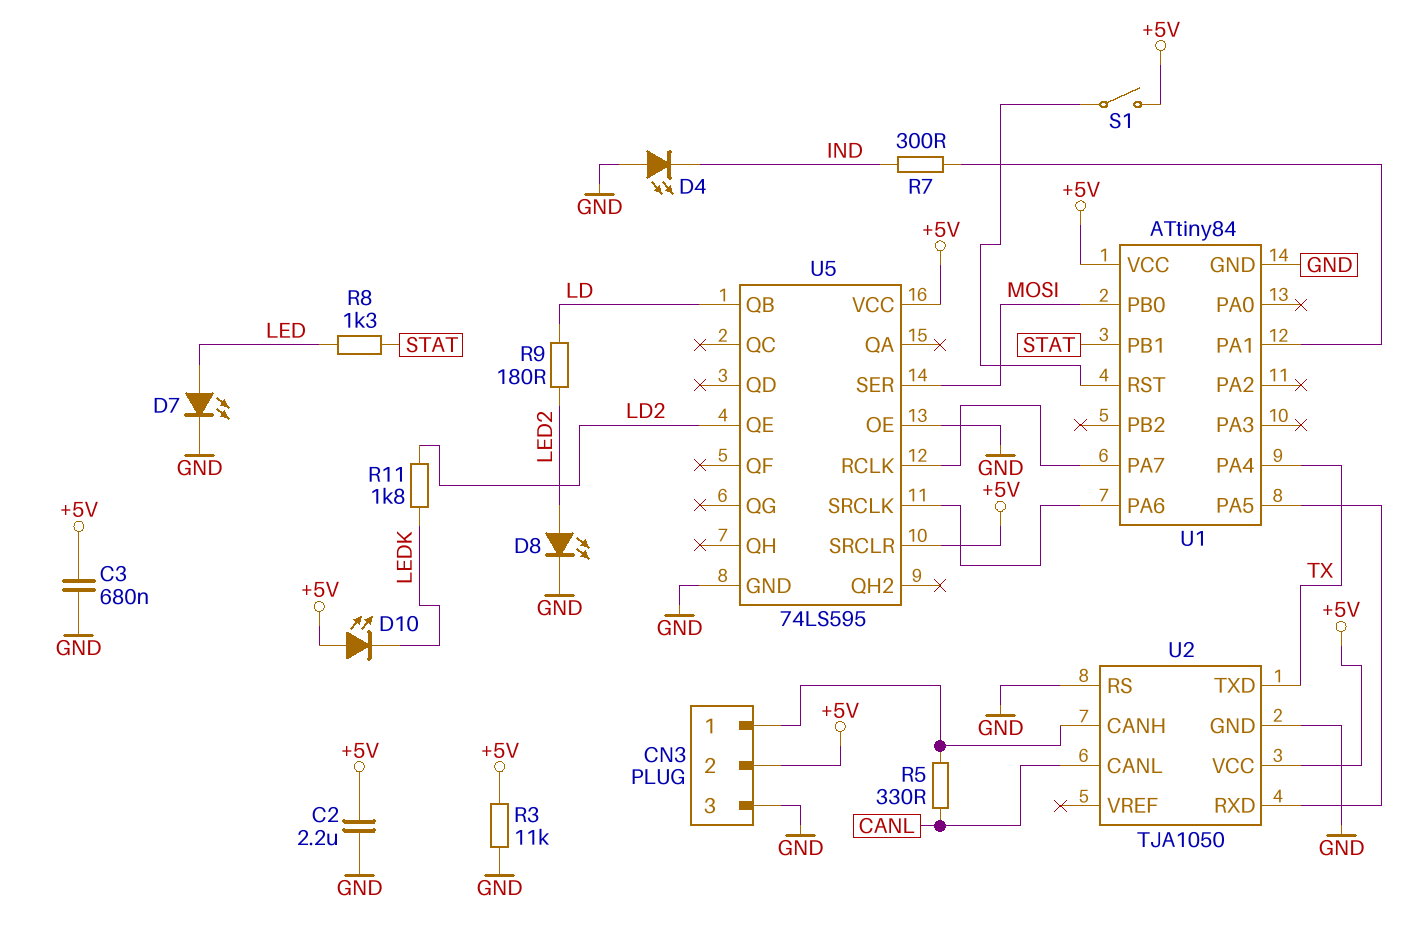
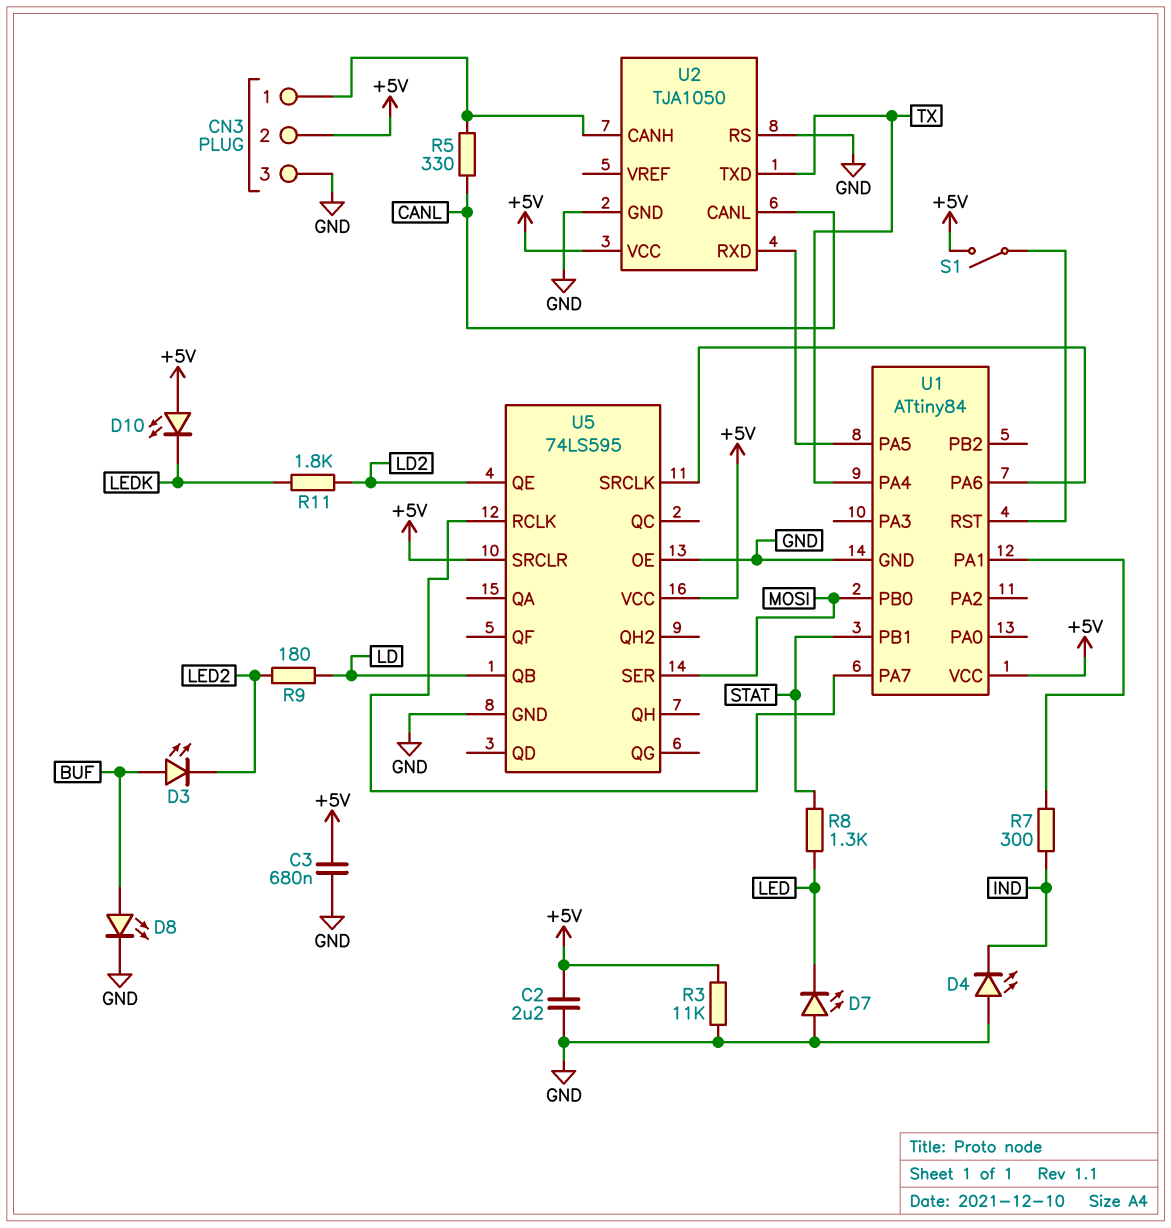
D3: none -> LED (A BUF, K LED2)
D7: LED (A LED, K GND) -> LED (A GND, K LED)
D8: LED (A LED2, K GND) -> LED (A BUF, K GND)

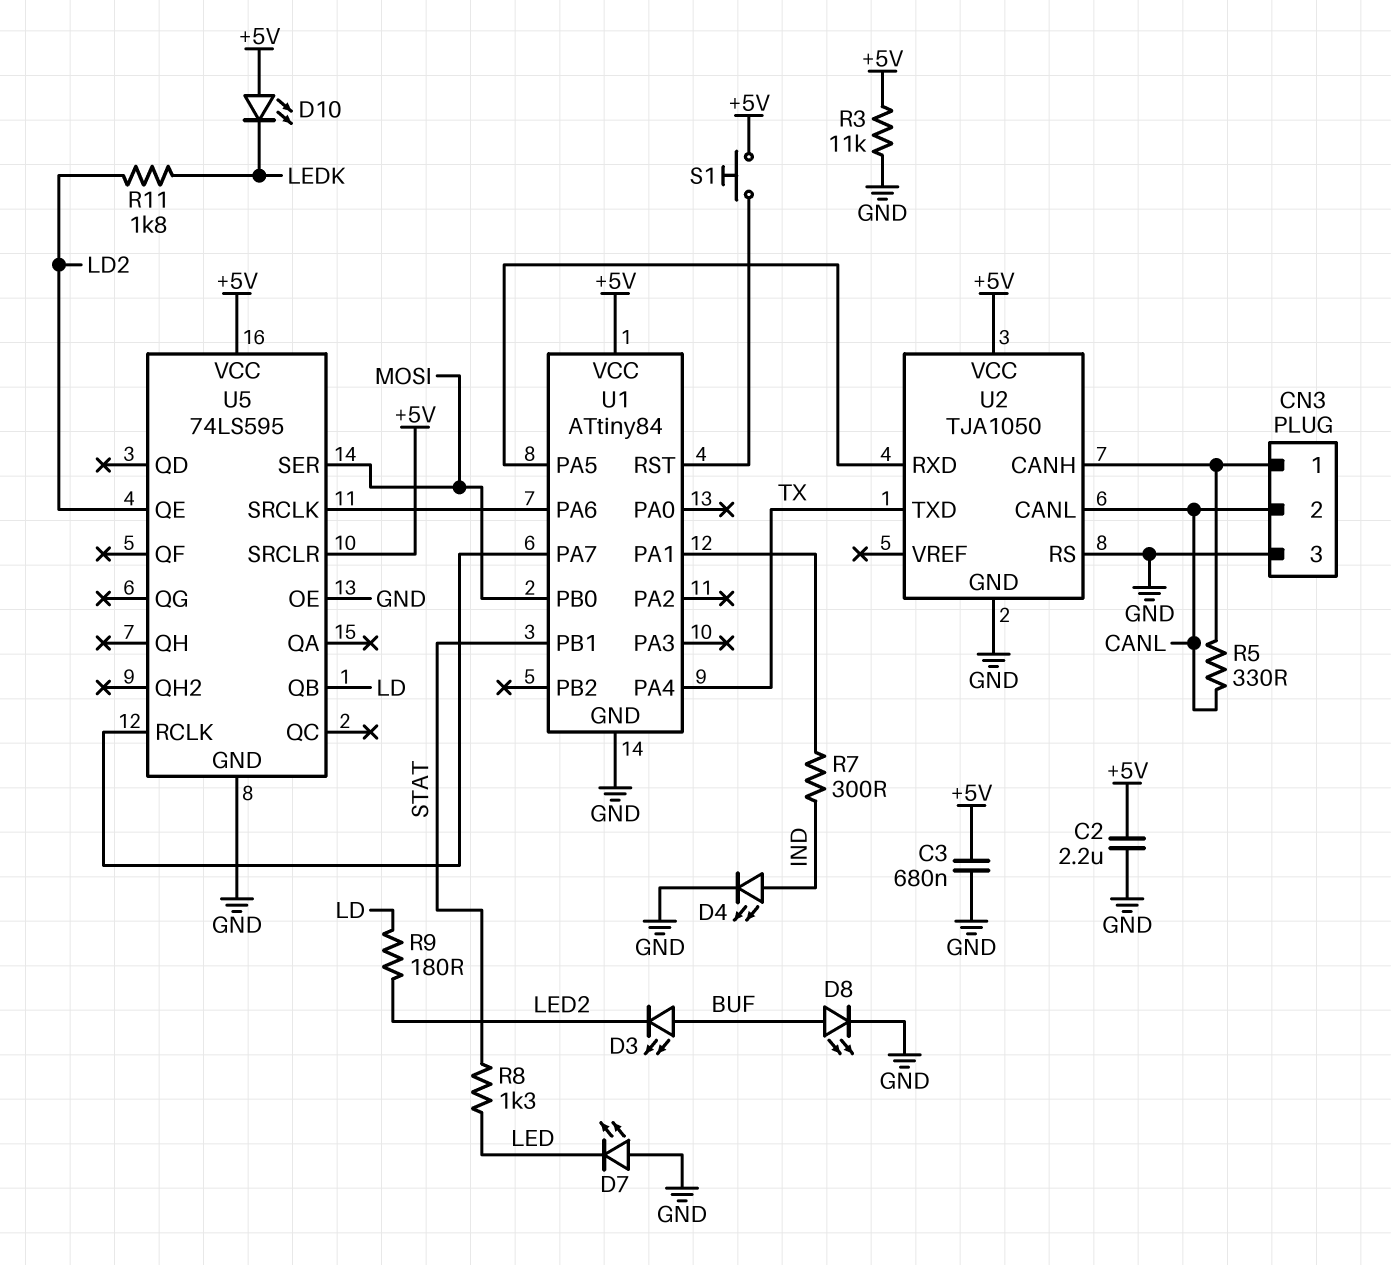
CN3 pin 2: +5V -> CANL
D4: LED (A GND, K IND) -> LED (A IND, K GND)
S1: switch (+5V, U1/RST) -> button (+5V, U1/RST)

